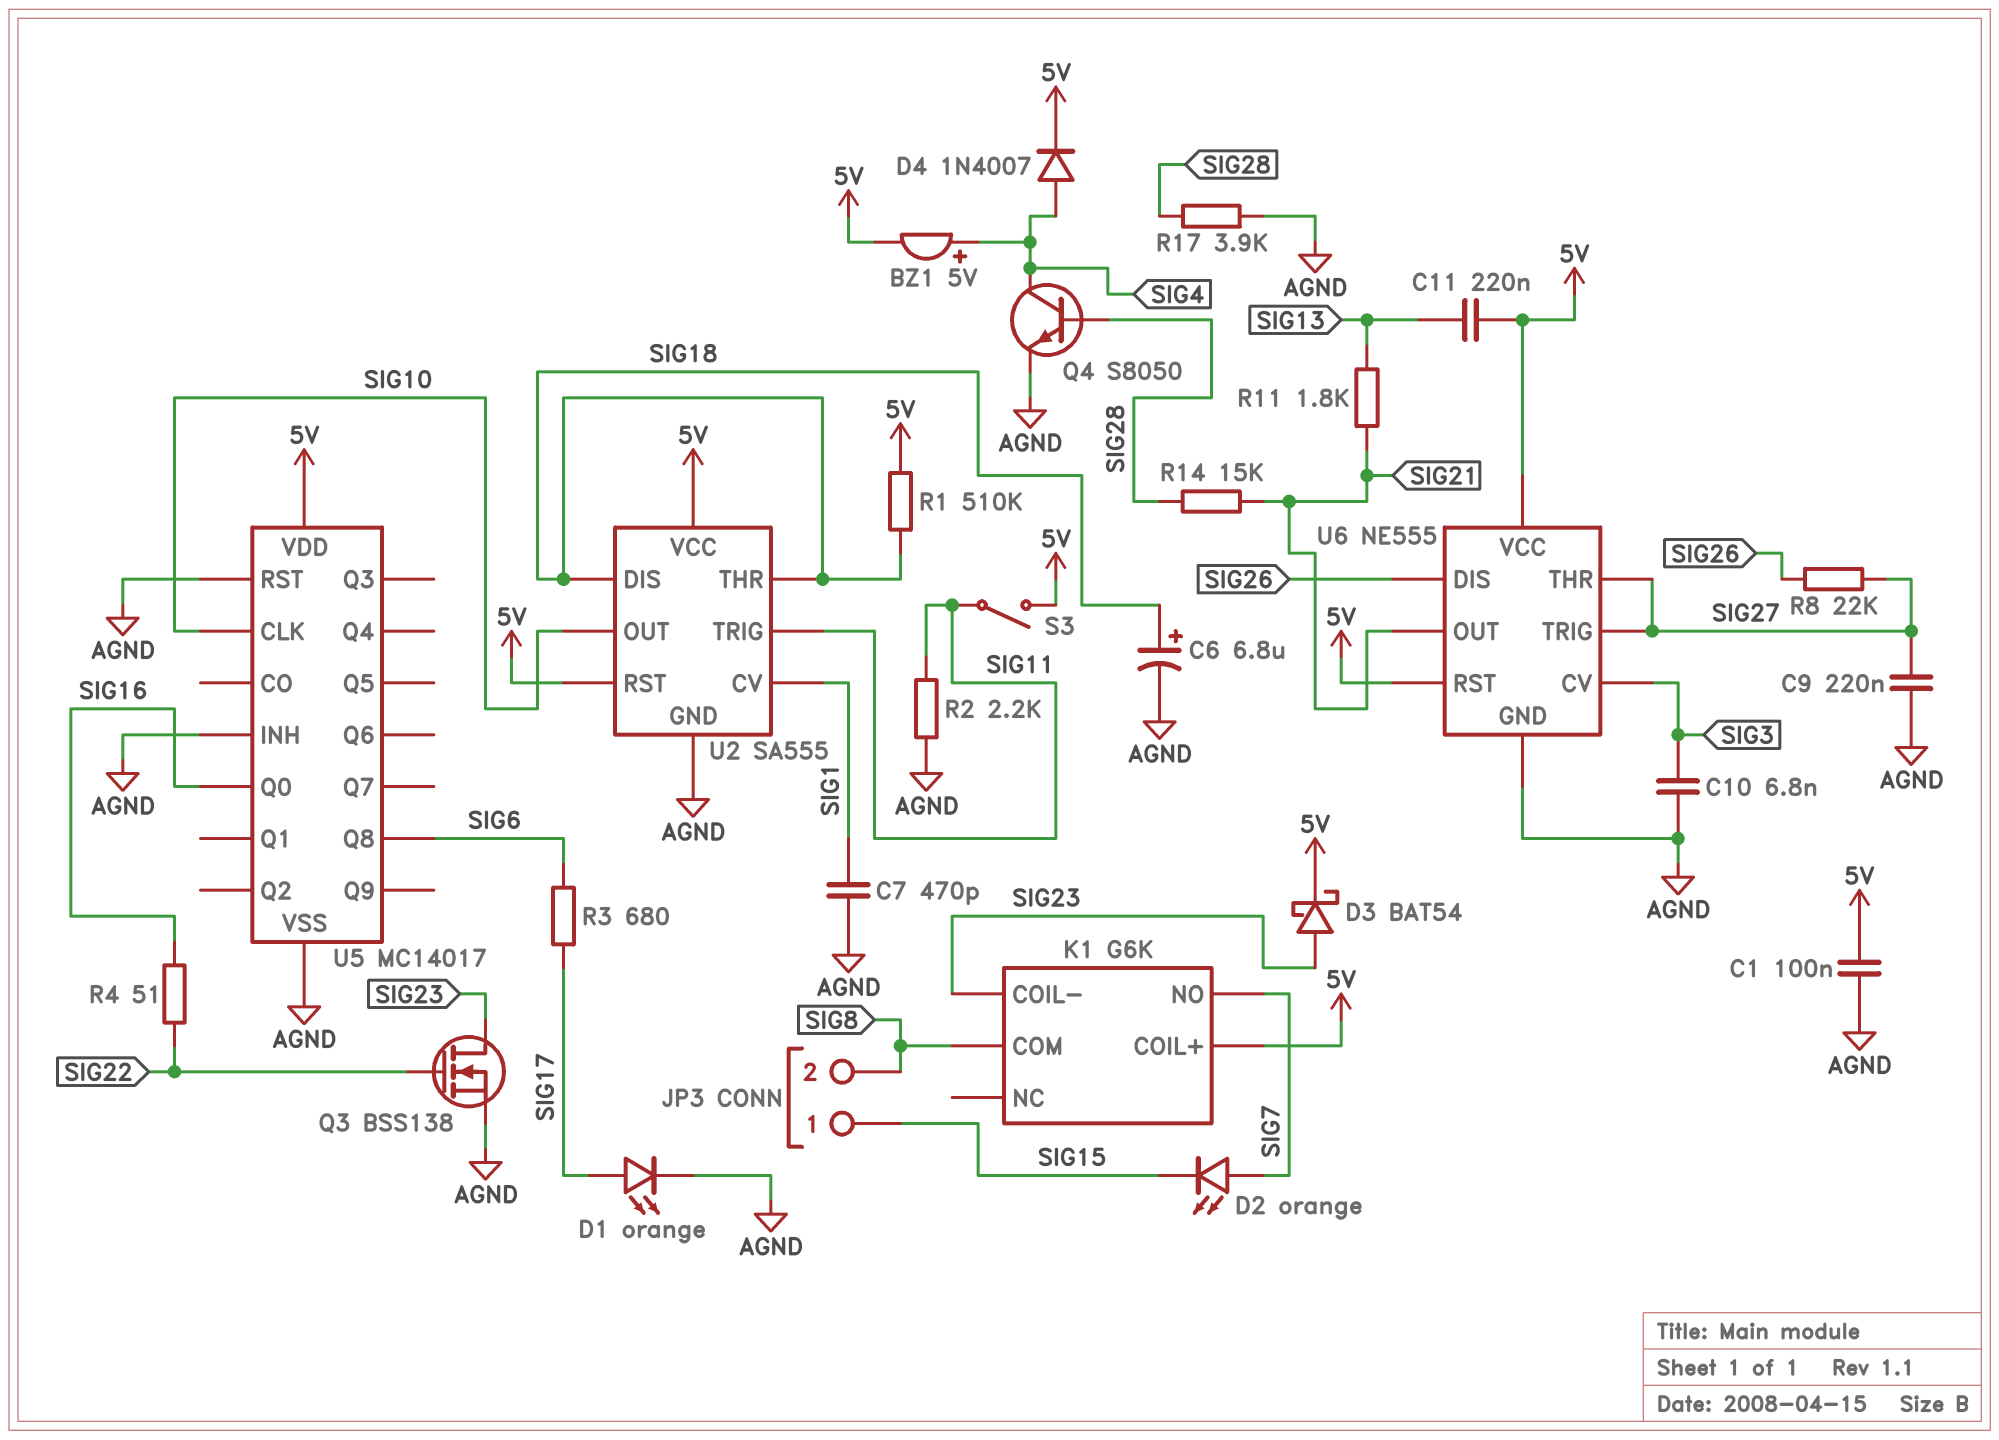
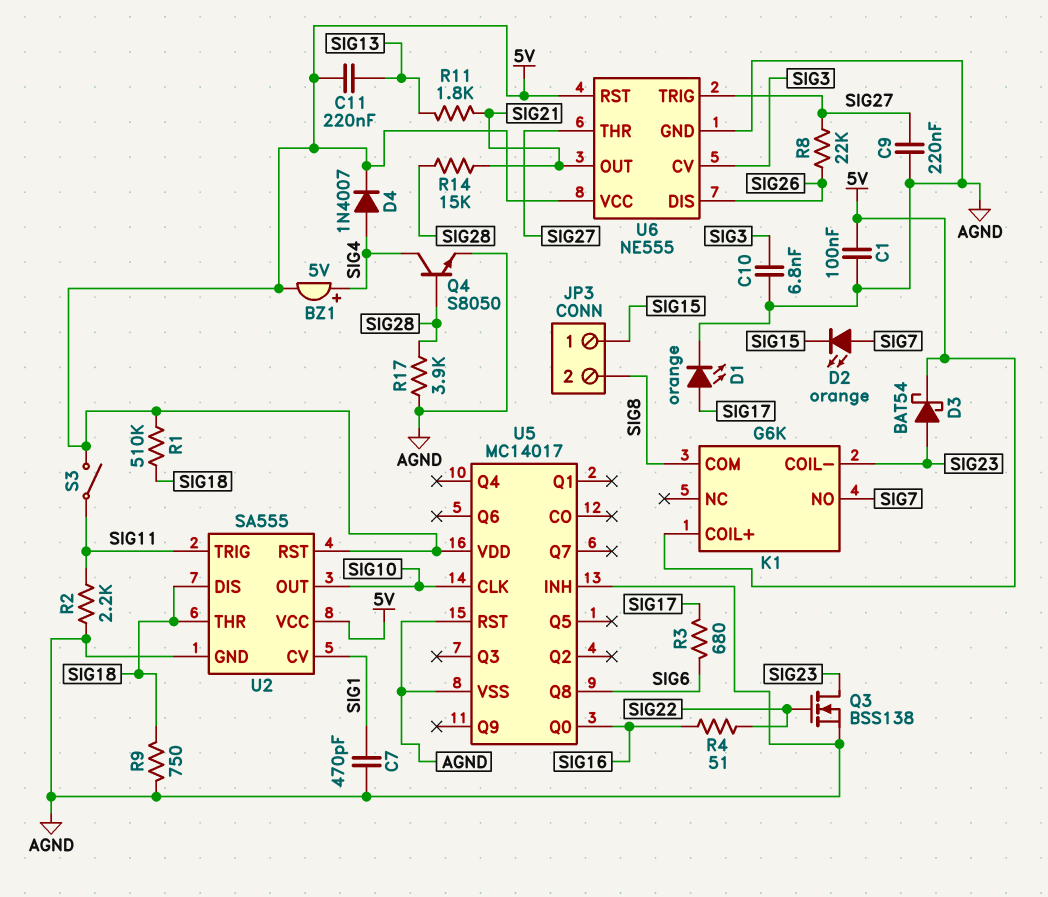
C6: 6.8uF (plus SIG18, minus AGND) -> none
R9: none -> 750 (AGND, SIG18)

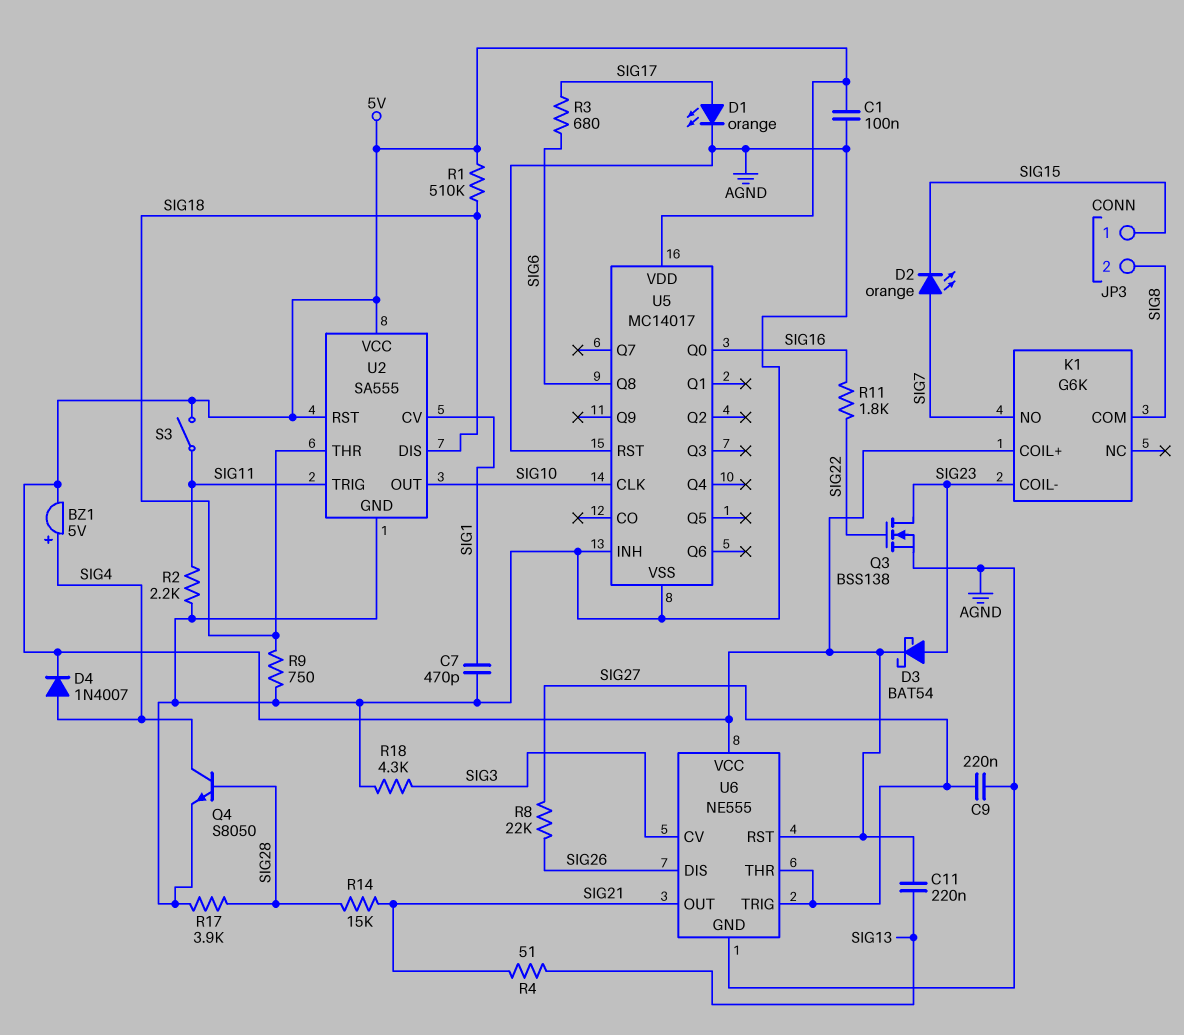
C10: 6.8nF (AGND, SIG3) -> none
R4: 51 (SIG16, SIG22) -> 51 (SIG13, SIG21)
R11: 1.8k (SIG13, SIG21) -> 1.8k (SIG16, SIG22)
R18: none -> 4.3k (AGND, SIG3)

